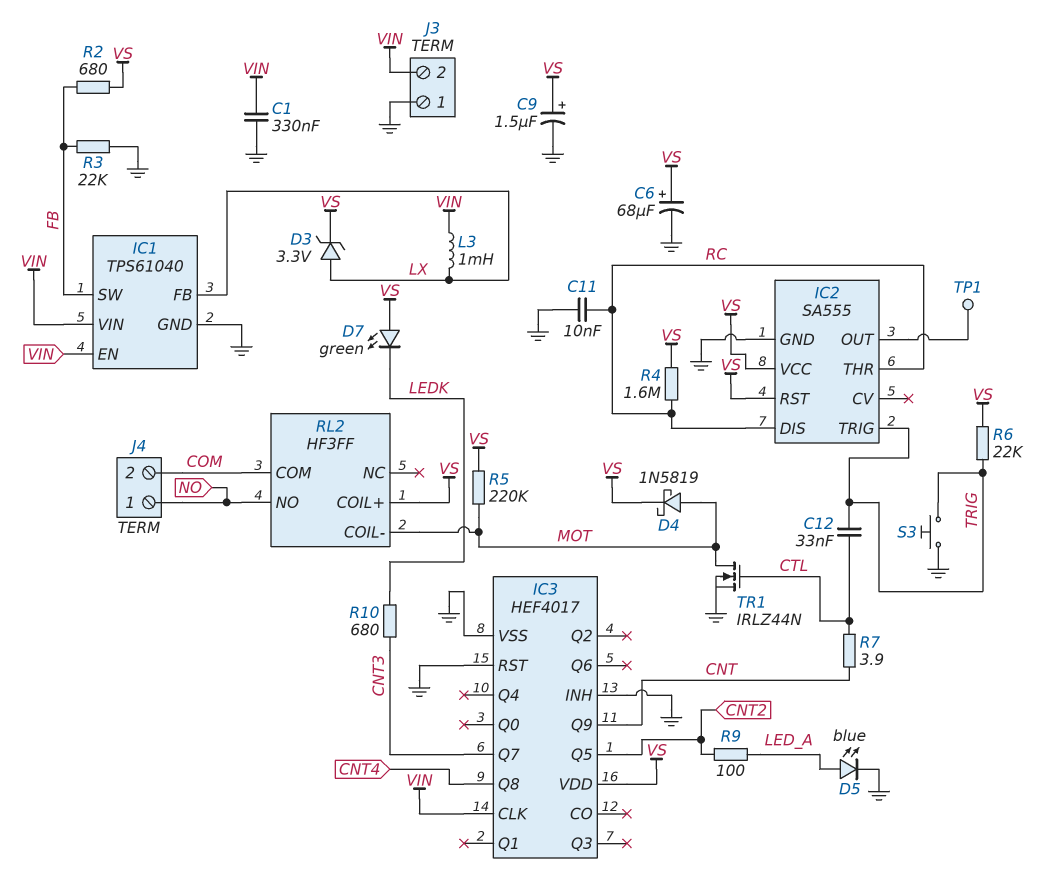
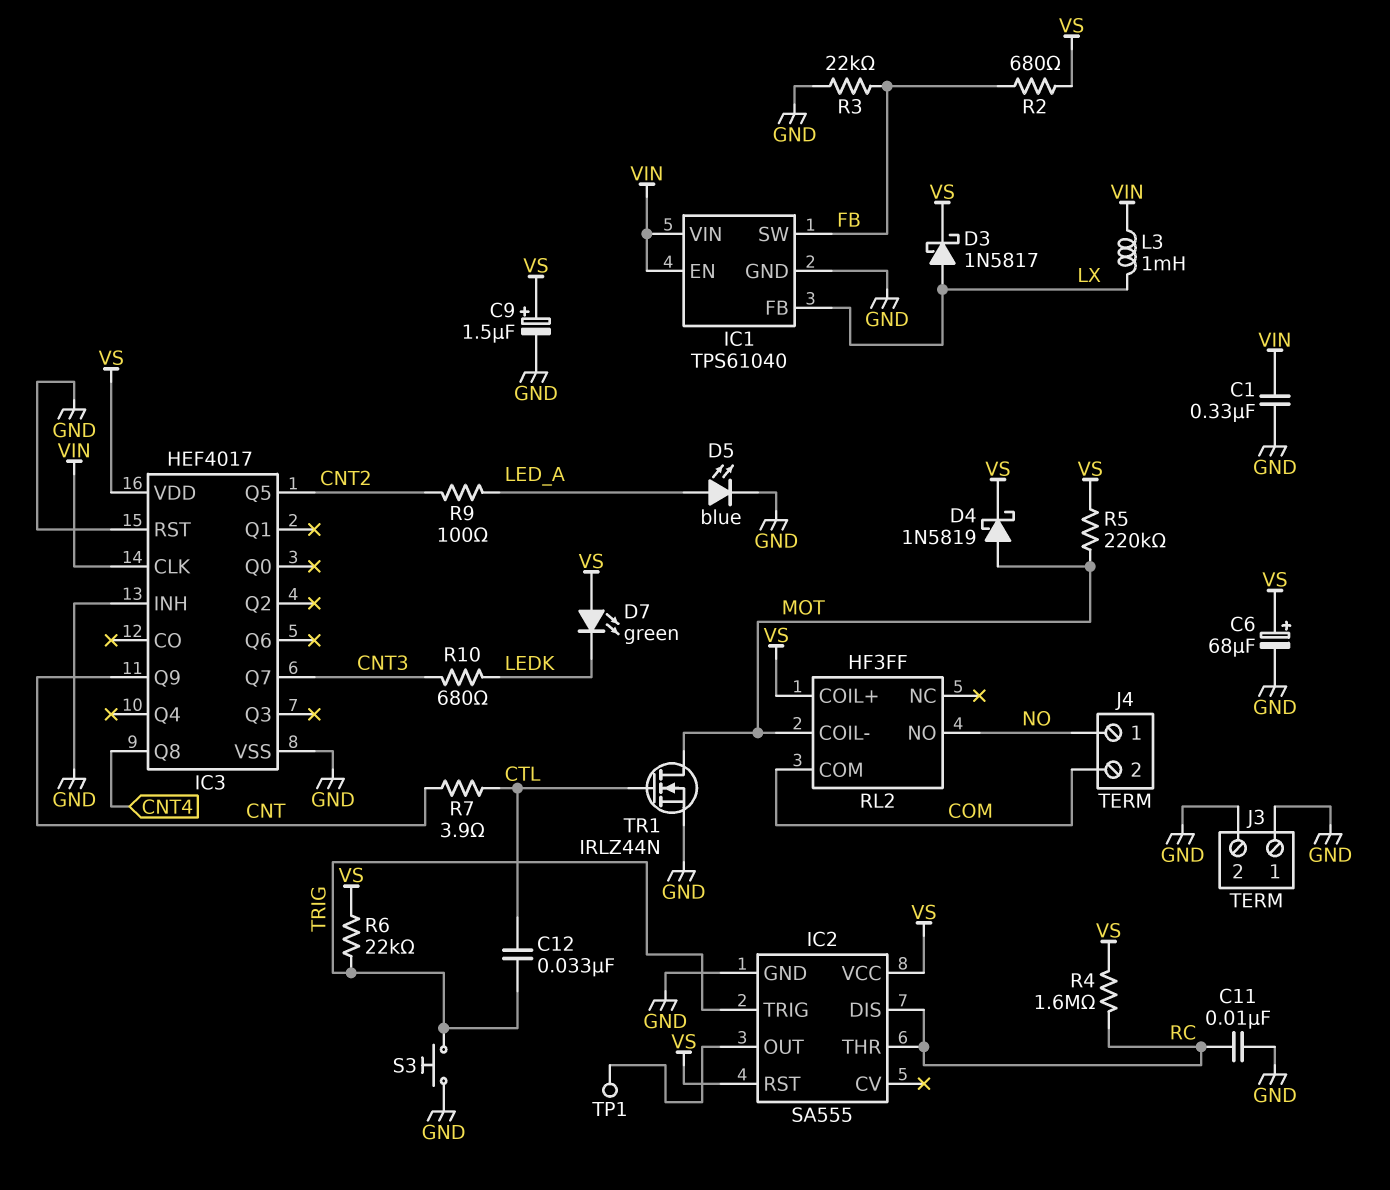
D3: zener 3.3V (A LX, K VS) -> schottky 1N5817 (A LX, K VS)
J3 pin 2: VIN -> GND

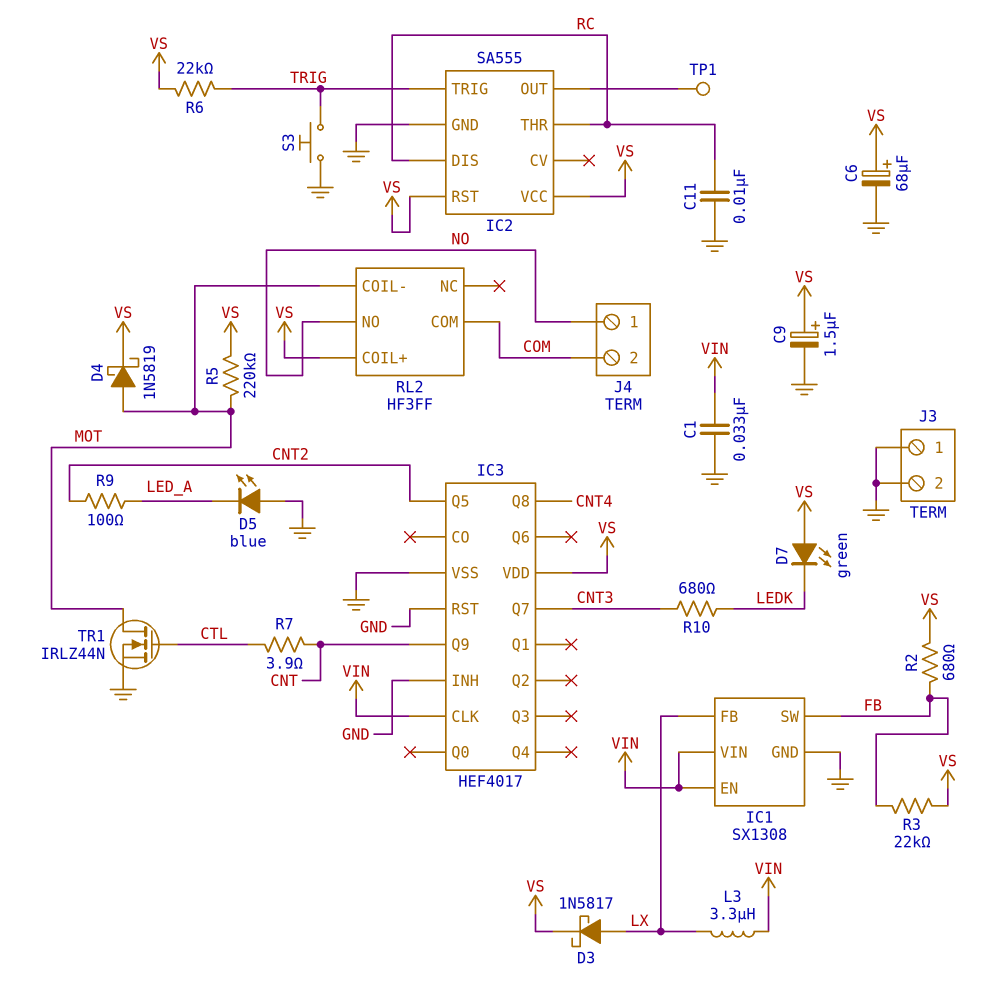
C1: 330nF (GND, VIN) -> 33nF (GND, VIN)
C12: 33nF (CTL, TRIG) -> none
D5: LED blue (A LED_A, K GND) -> LED blue (A GND, K LED_A)
IC1: TPS61040 -> SX1308
L3: 1mH (LX, VIN) -> 3.3uH (LX, VIN)
R3: 22k (FB, GND) -> 22k (FB, VS)
R4: 1.6M (RC, VS) -> none

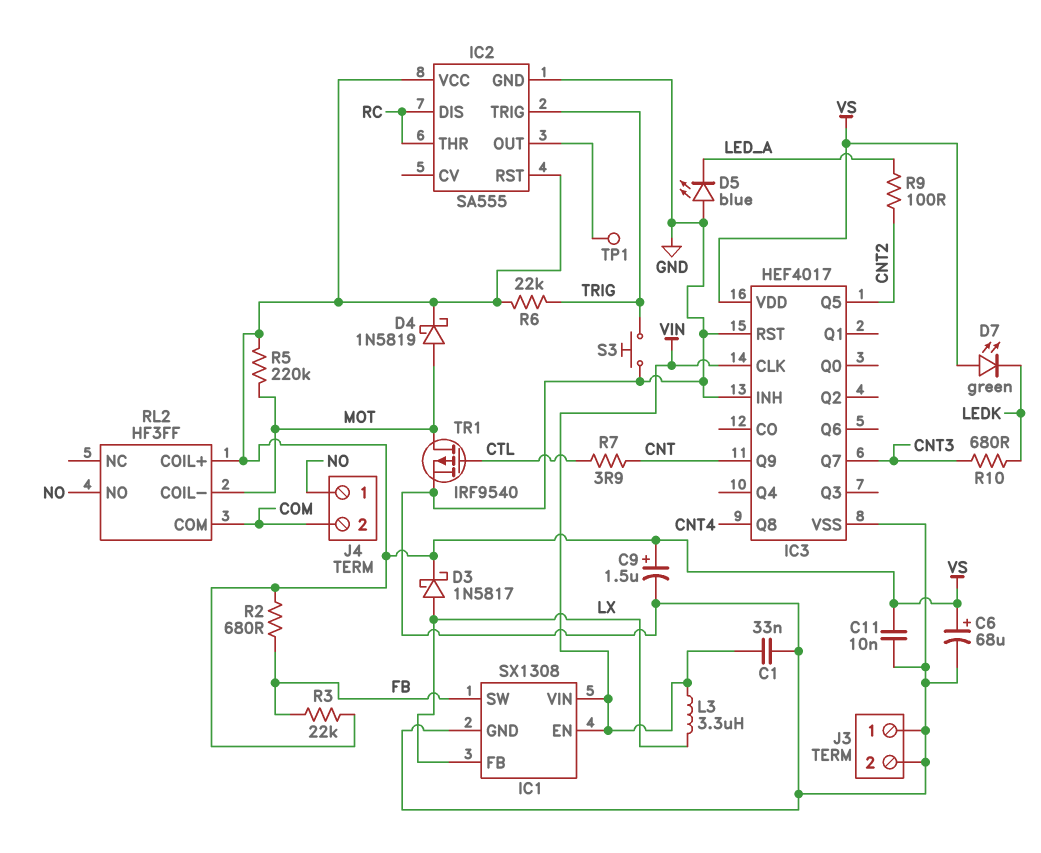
C11: 10nF (GND, RC) -> 10nF (GND, VS)
TR1: NMOS IRLZ44N (G CTL, D MOT, S GND) -> PMOS IRF9540 (G CTL, D MOT, S GND)

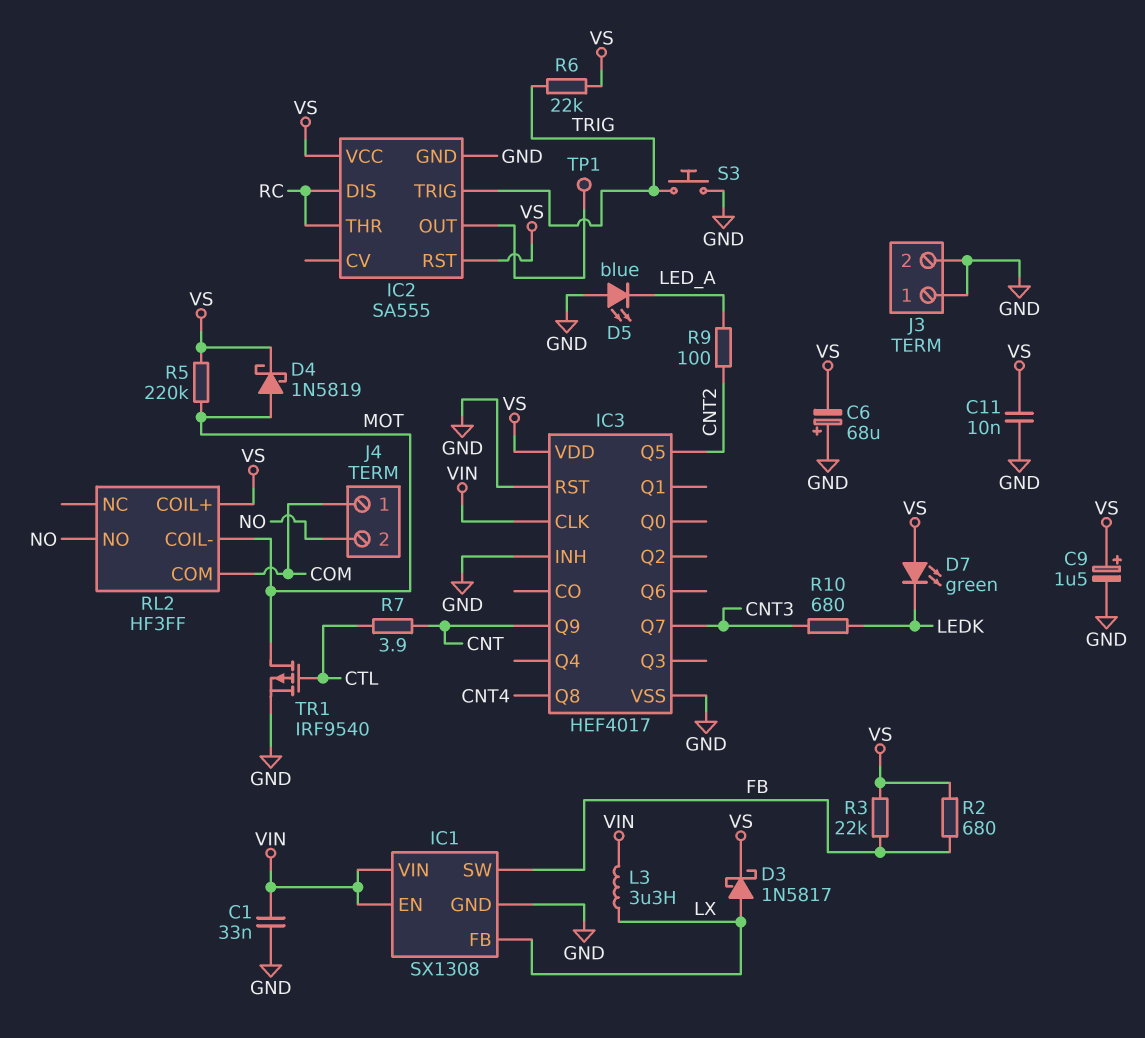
C6: 68uF (plus VS, minus GND) -> 68uF (plus GND, minus VS)
J4 pin 1: NO -> COM
J4 pin 2: COM -> NO

